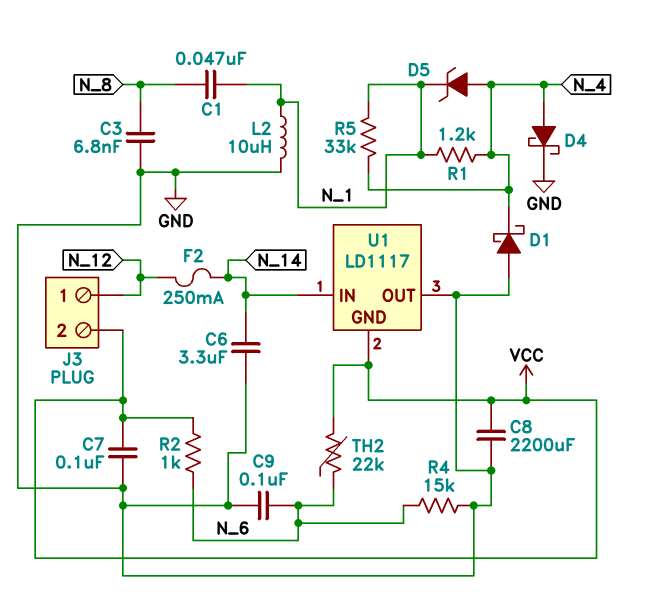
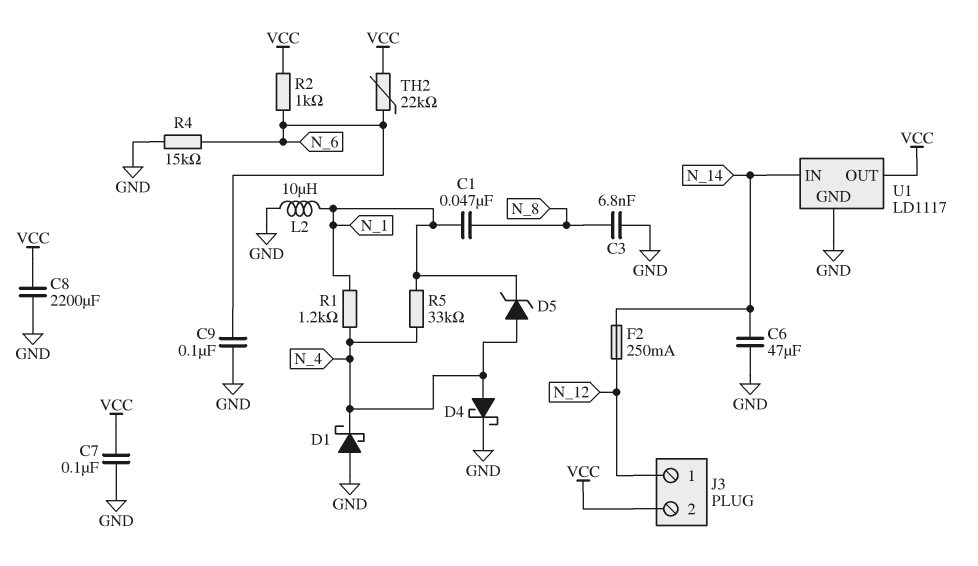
C6: 3.3uF (GND, N_14) -> 47uF (GND, N_14)
U1 pin GND: VCC -> GND
U1 pin OUT: GND -> VCC

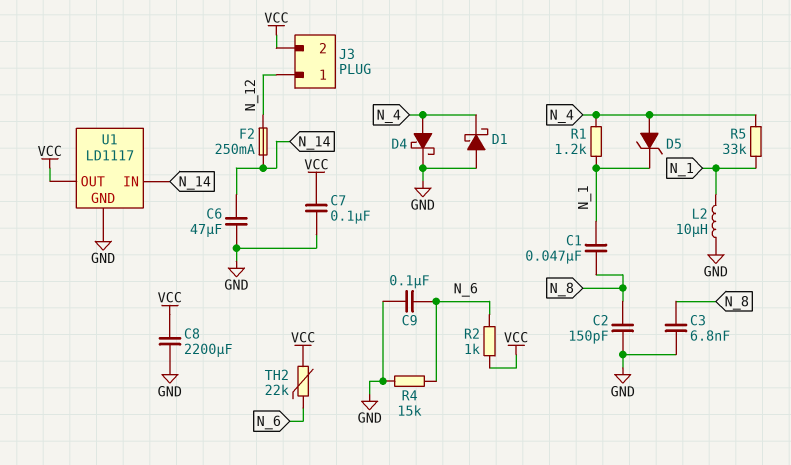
C2: none -> 150pF (GND, N_8)

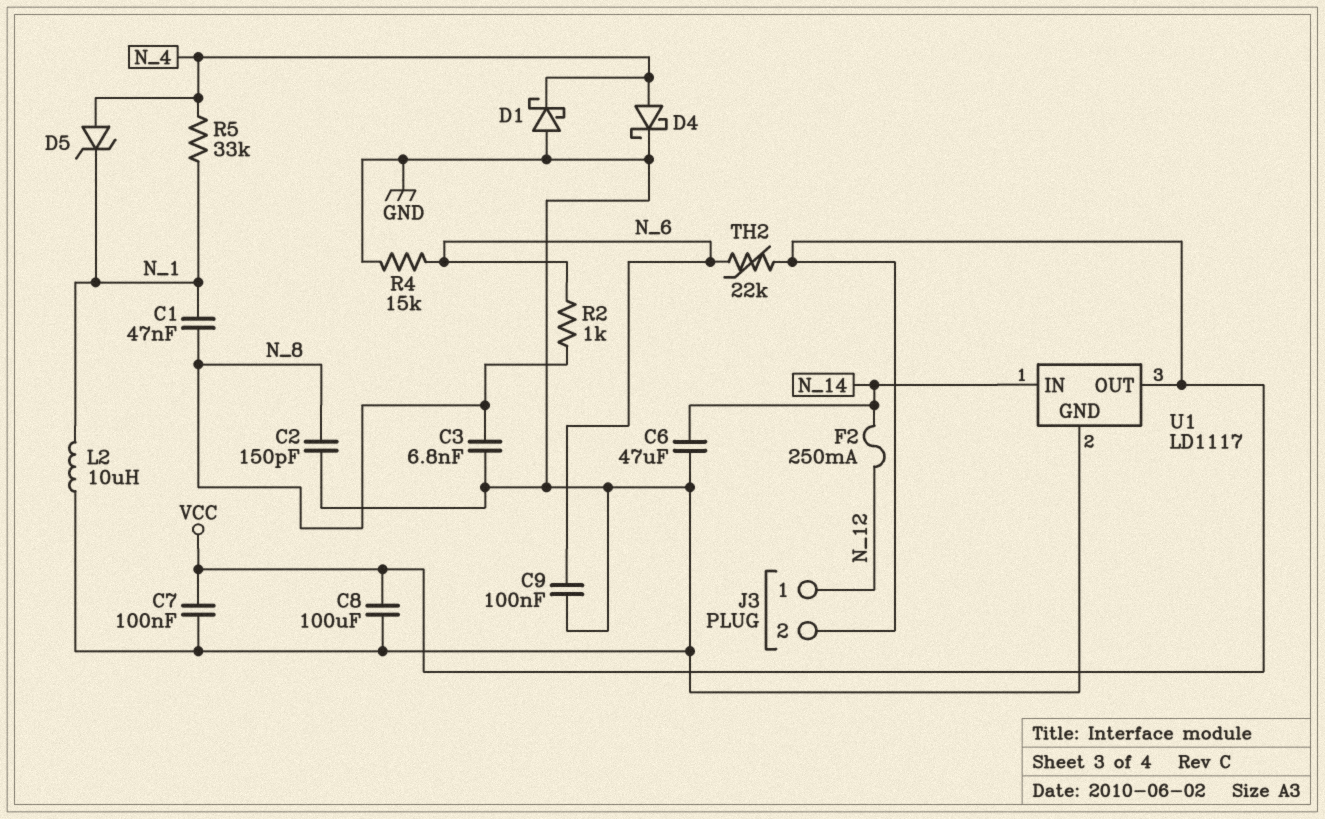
C8: 2200uF (GND, VCC) -> 100uF (GND, VCC)
R1: 1.2k (N_1, N_4) -> none
R2: 1k (N_6, VCC) -> 1k (N_6, N_8)

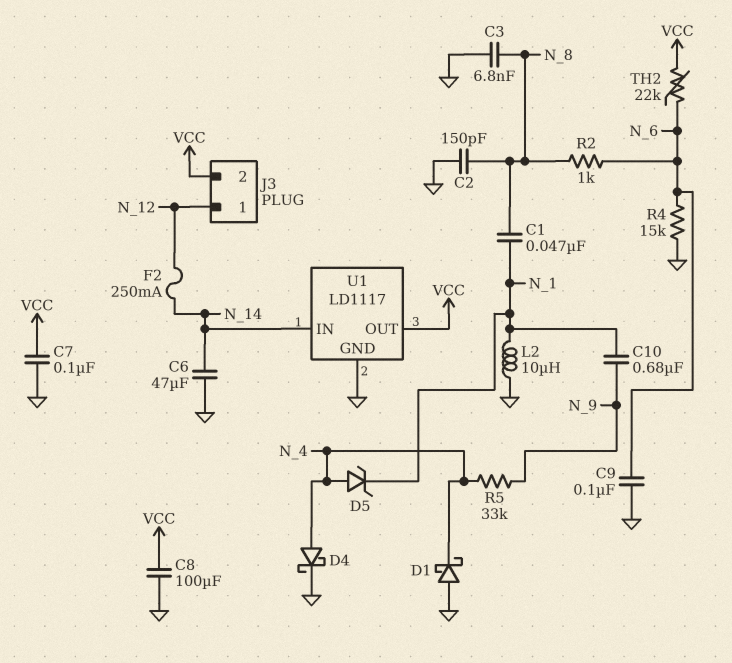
C10: none -> 680nF (N_1, N_9)
R5: 33k (N_1, N_4) -> 33k (N_4, N_9)

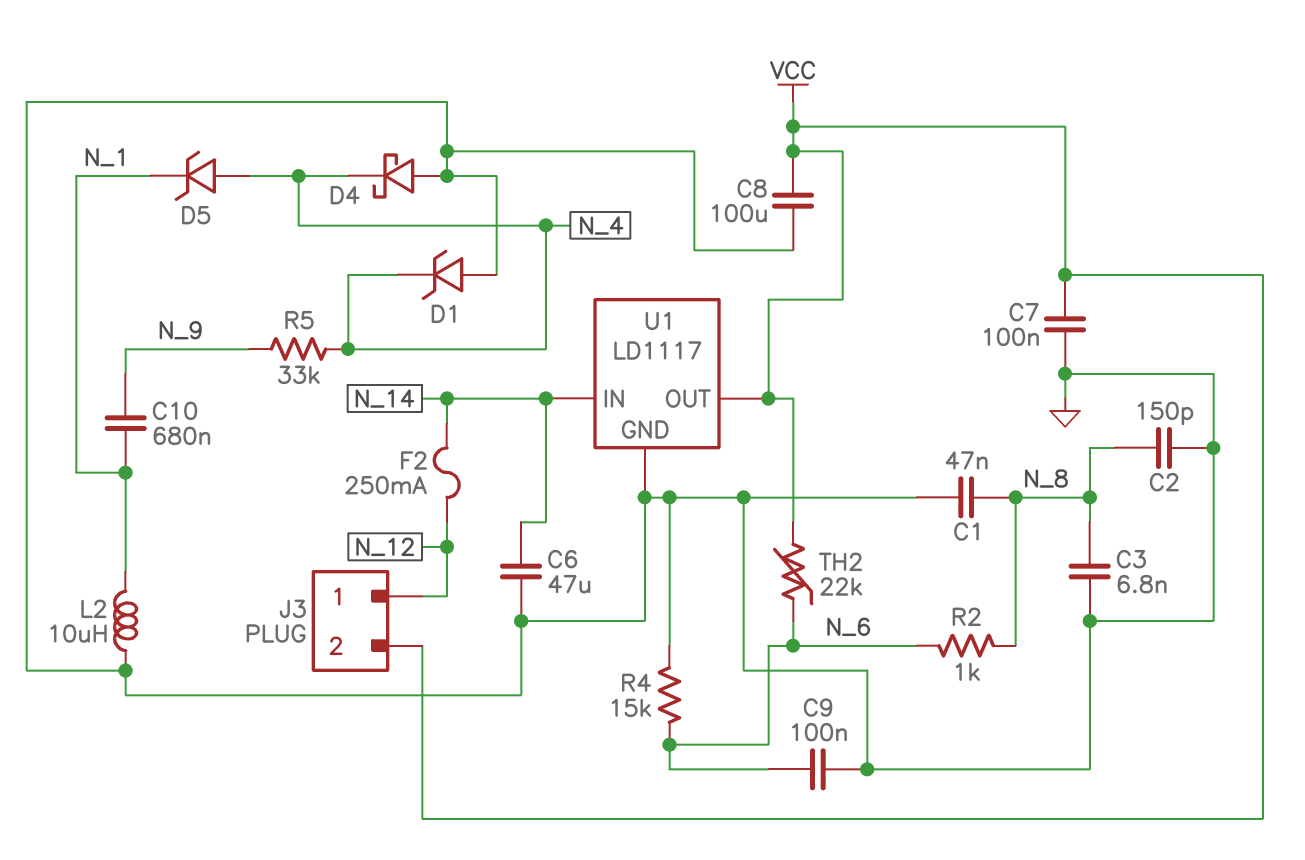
C1: 47nF (N_1, N_8) -> 47nF (GND, N_8)
D1: schottky (A GND, K N_4) -> zener (A GND, K N_4)
D4: schottky (A N_4, K GND) -> schottky (A GND, K N_4)

